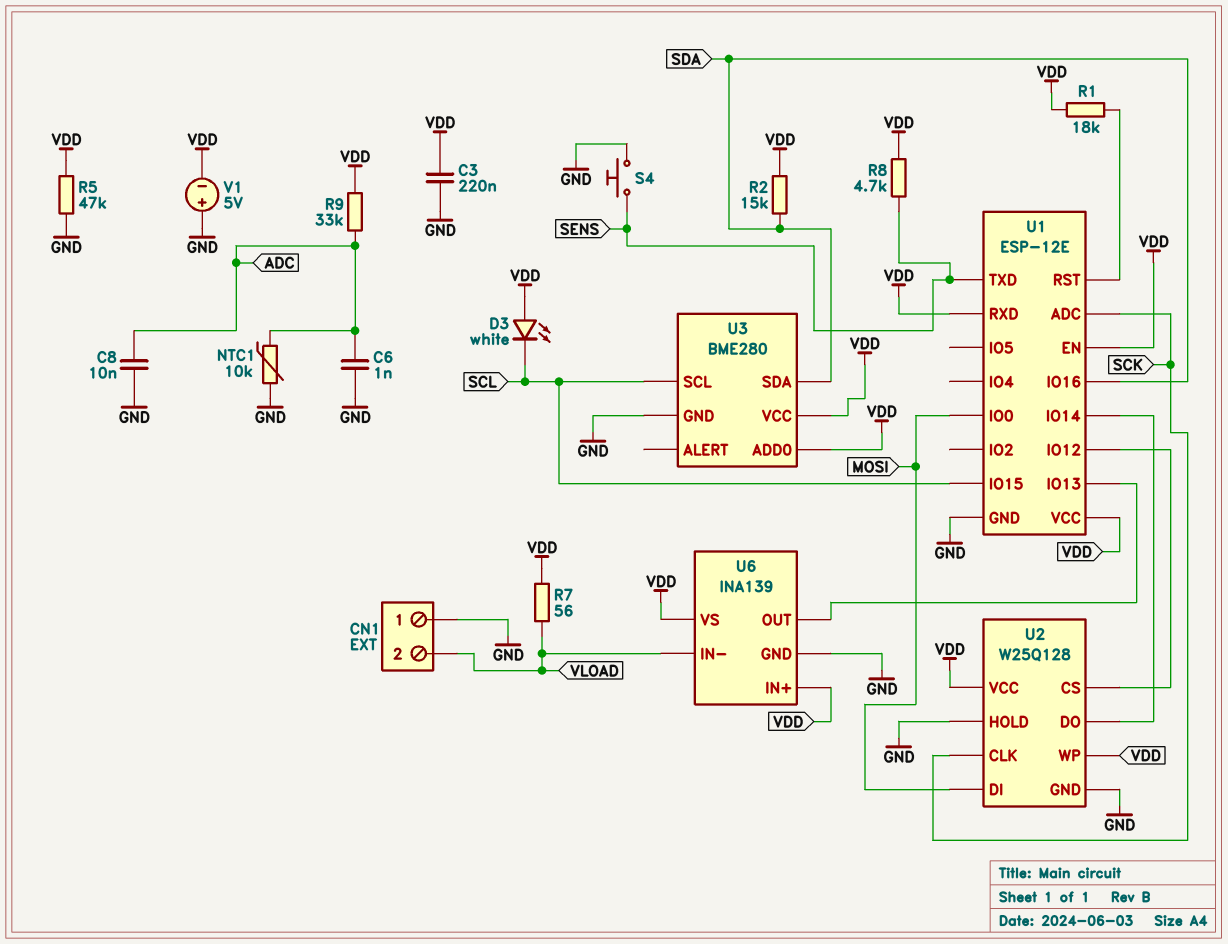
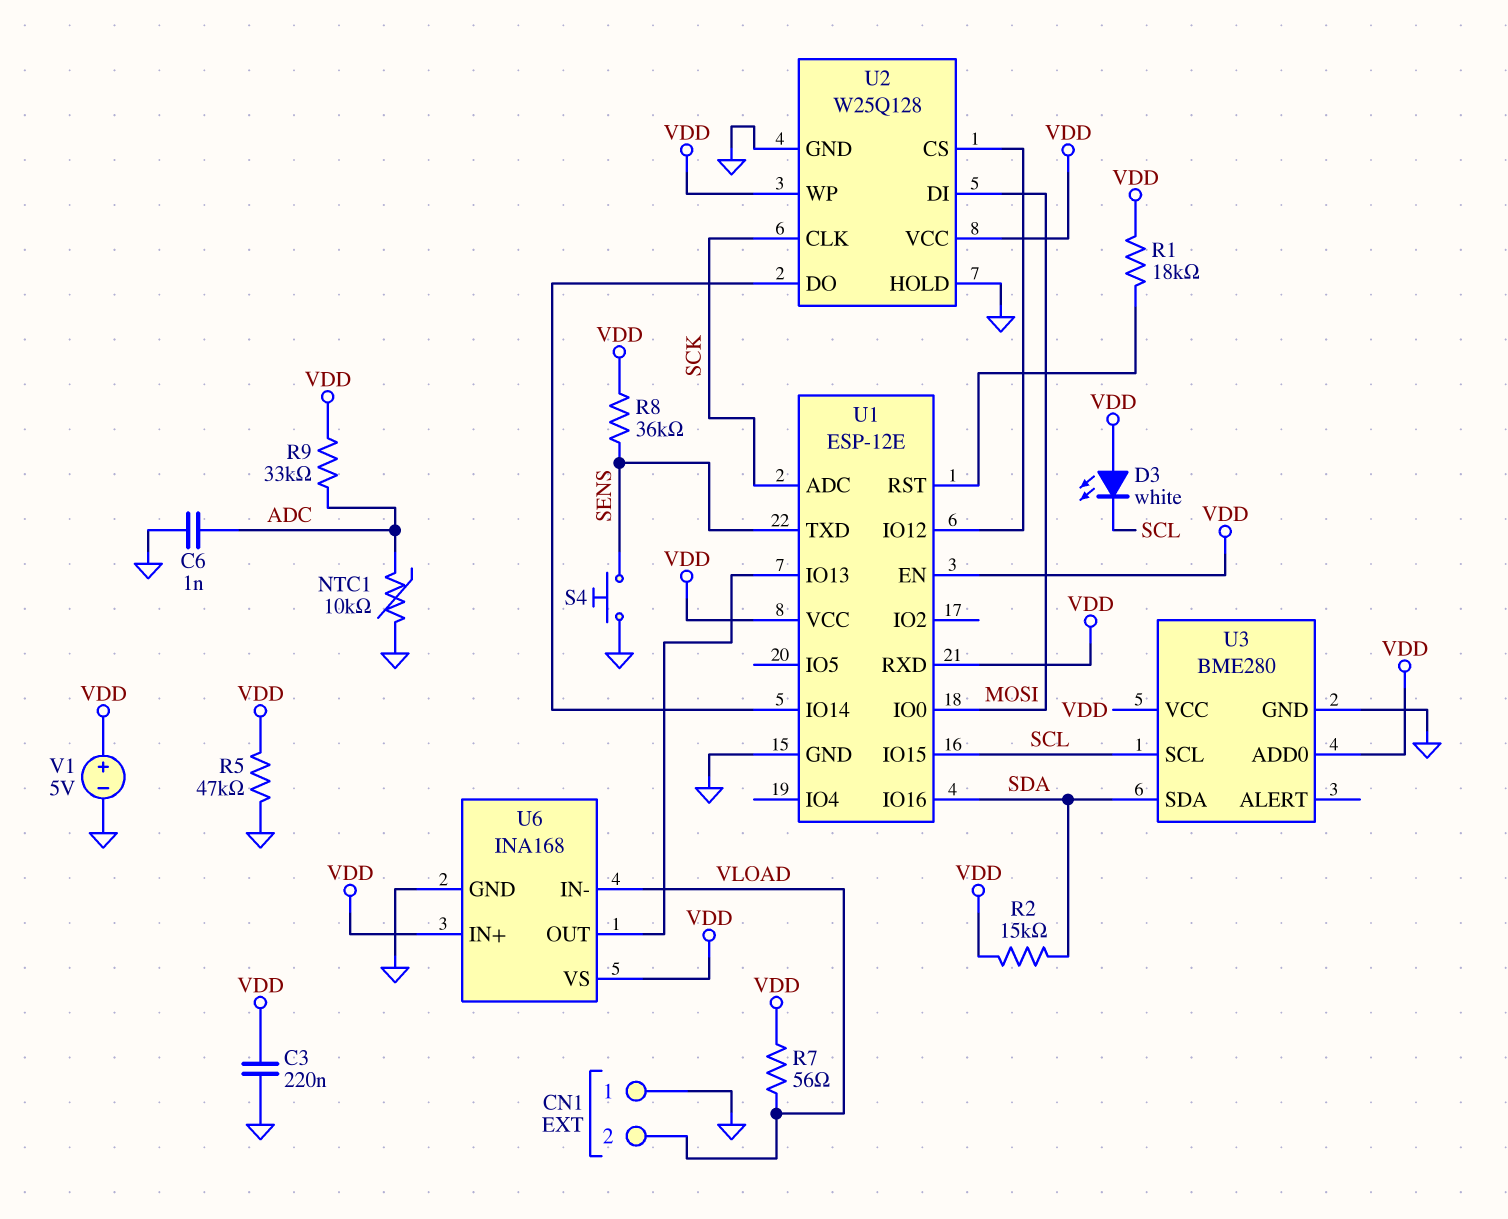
C8: 10nF (ADC, GND) -> none
R8: 4.7k (SENS, VDD) -> 36k (SENS, VDD)
U6: INA139 -> INA168
V1: 5V (plus GND, minus VDD) -> 5V (plus VDD, minus GND)

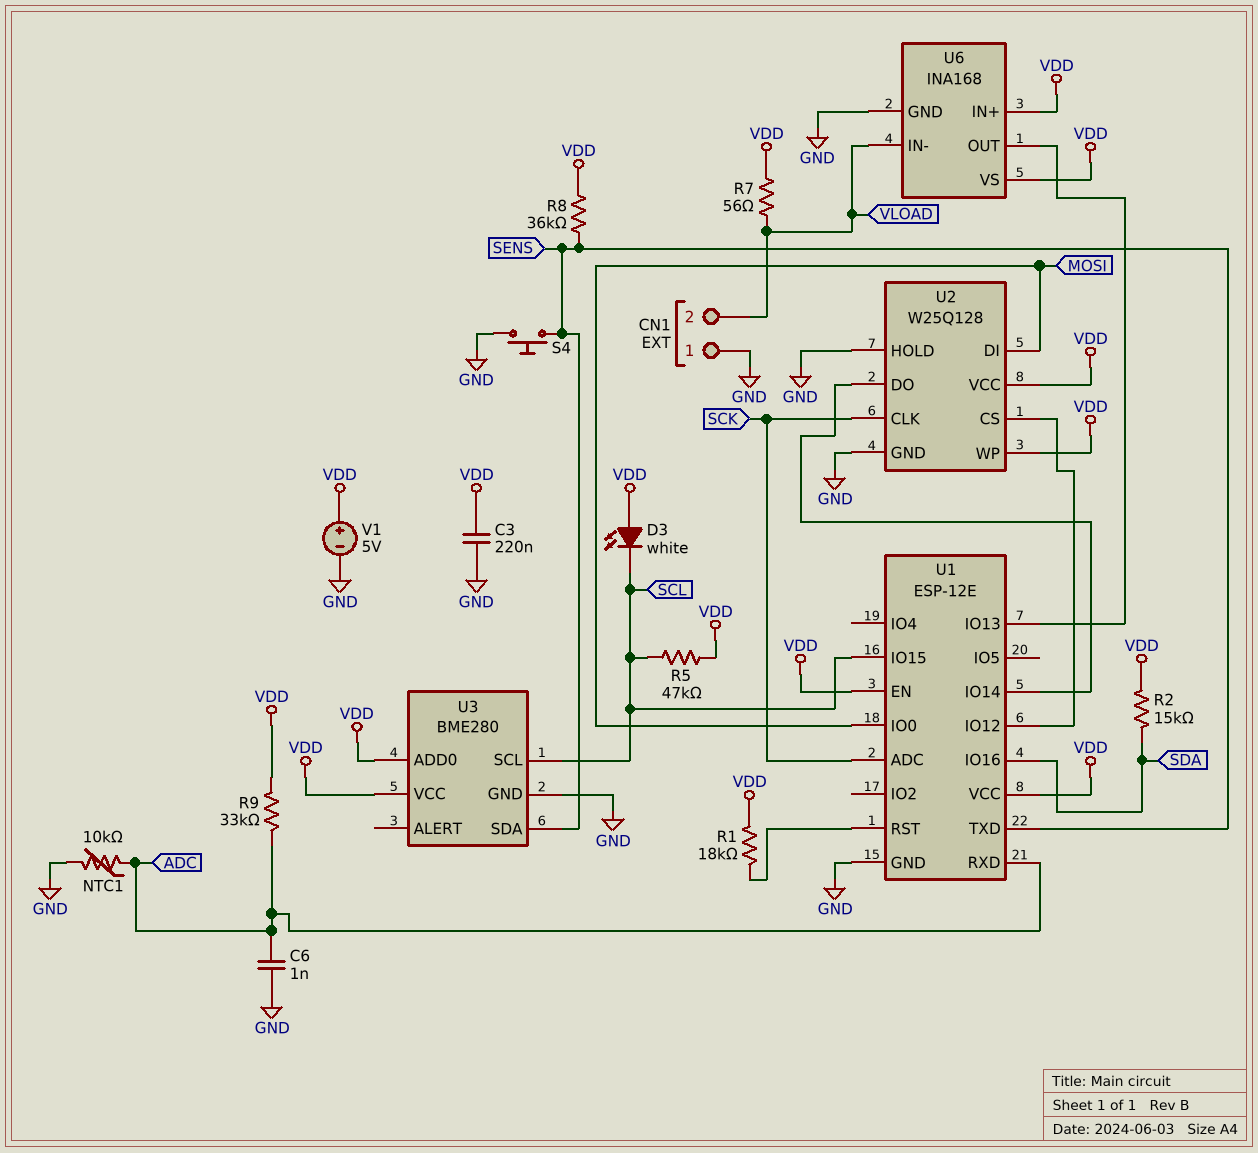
R5: 47k (GND, VDD) -> 47k (SCL, VDD)
U1 pin RXD: VDD -> ADC
U3 pin SDA: SDA -> SENS

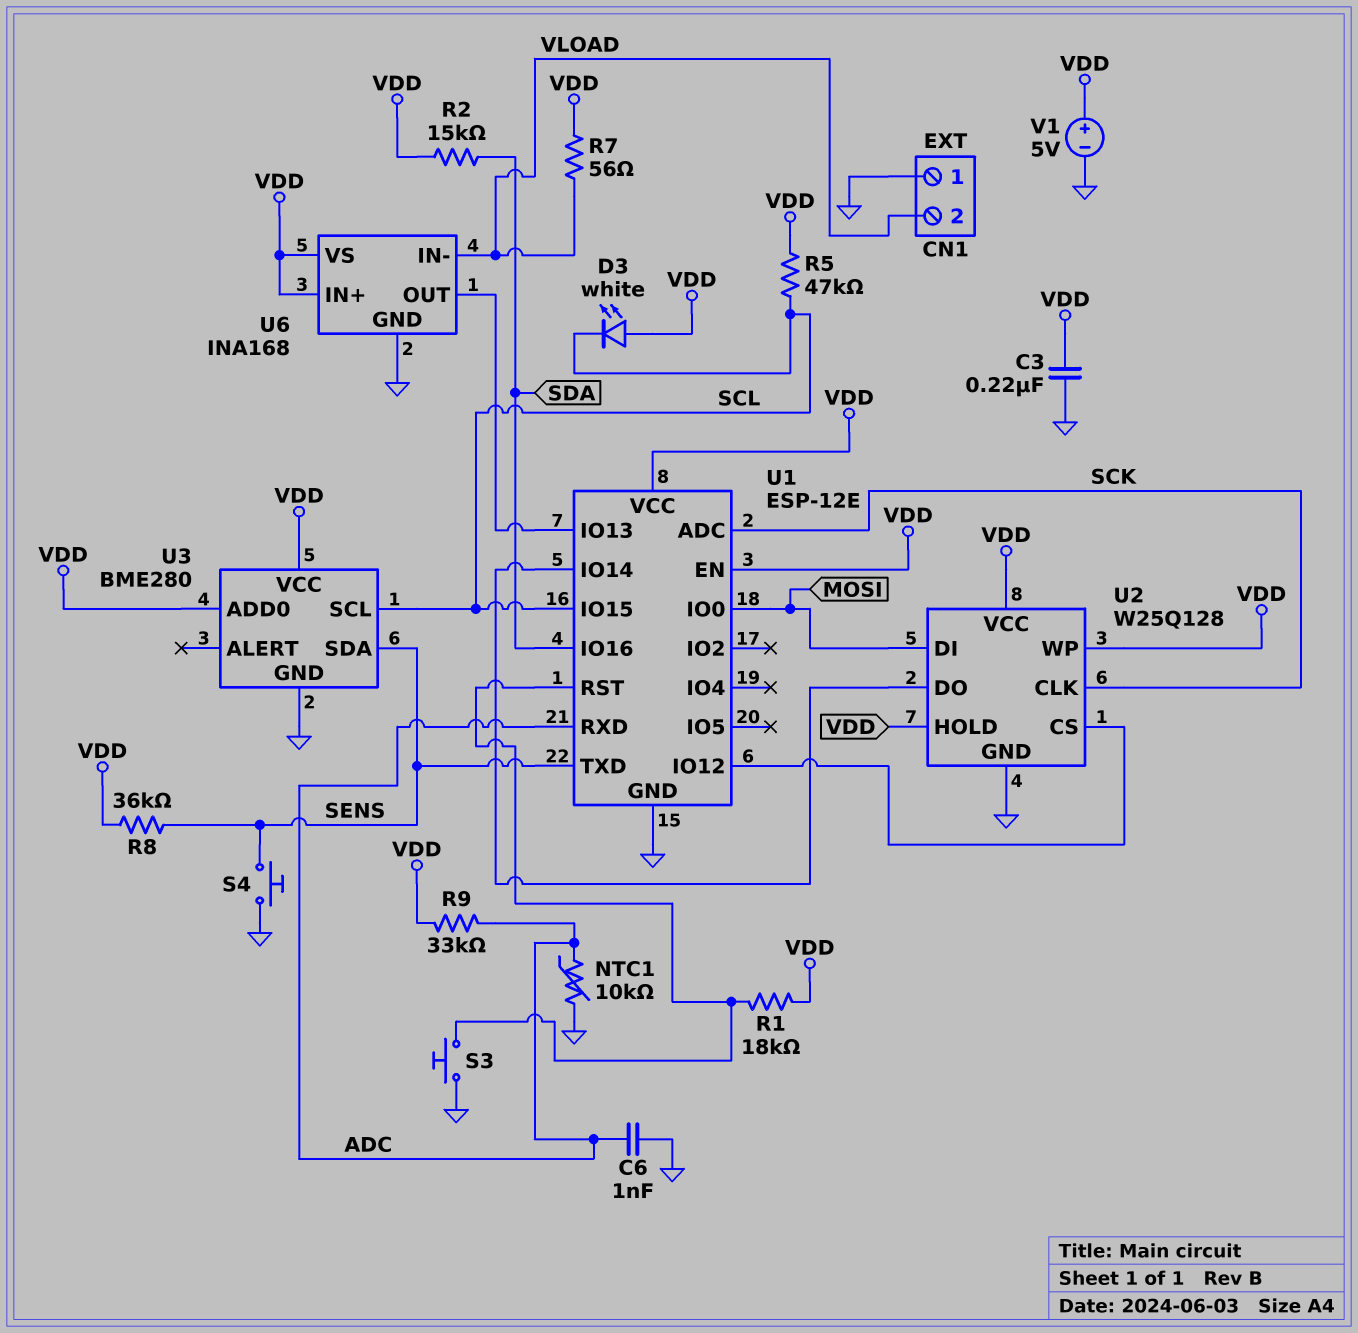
S3: none -> button (GND, U1/RST)
U2 pin HOLD: GND -> VDD

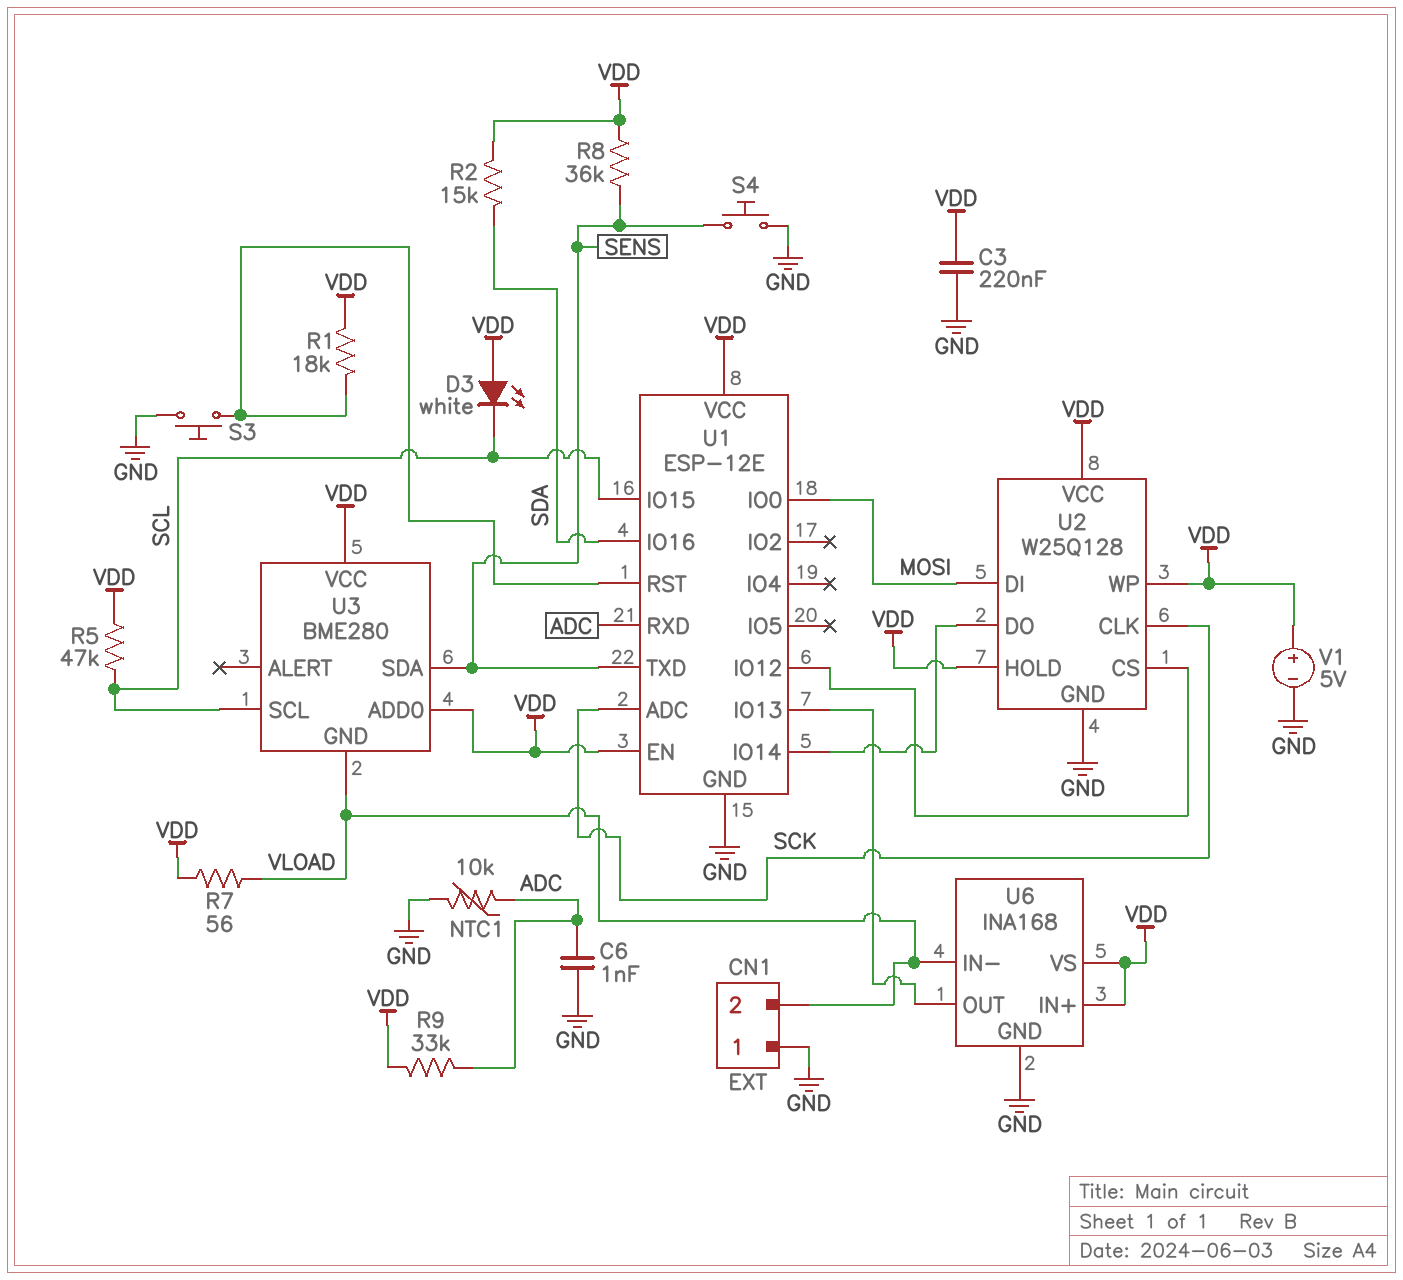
U3 pin GND: GND -> VLOAD

